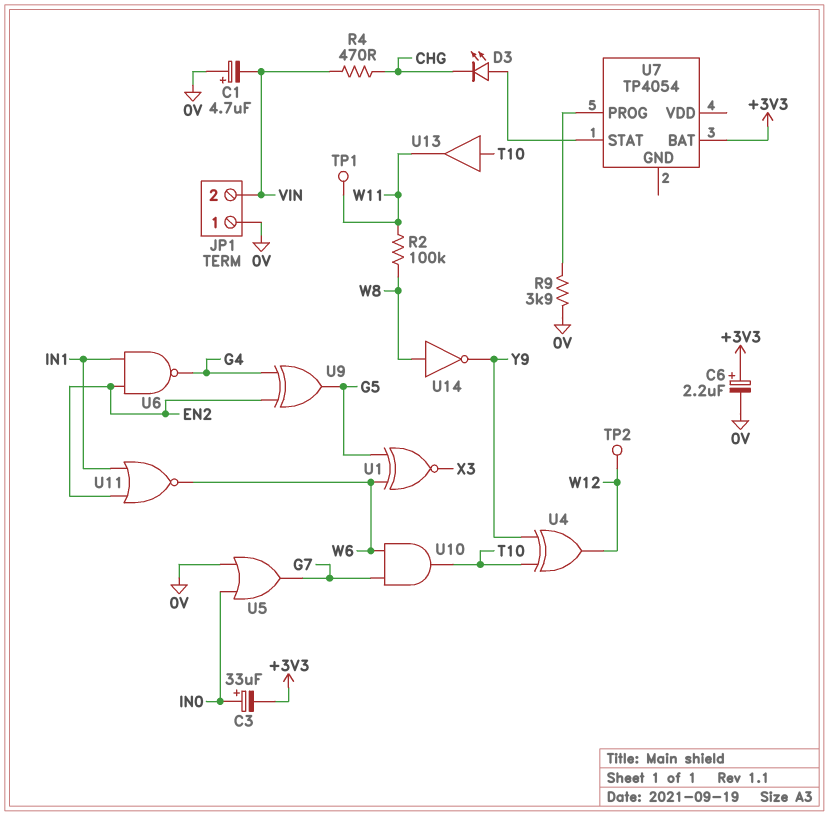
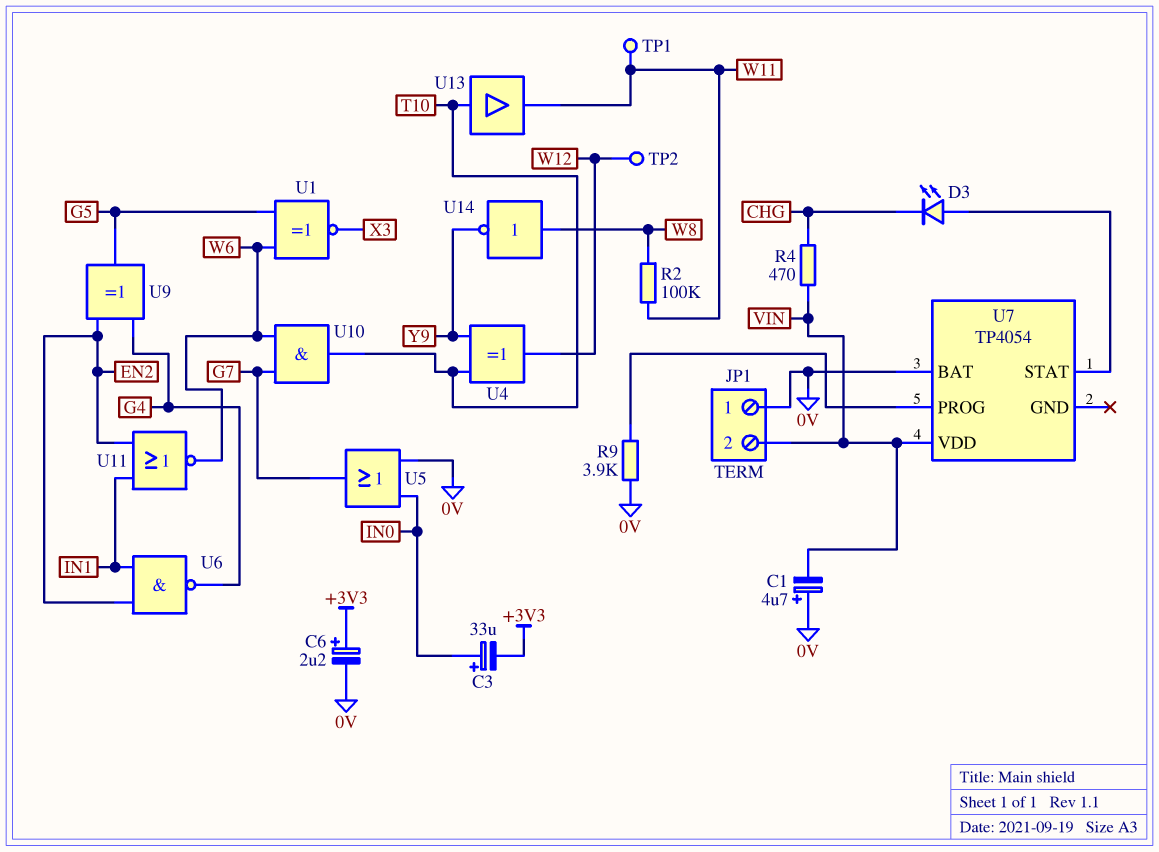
U7 pin BAT: +3V3 -> 0V
U7 pin VDD: none -> VIN

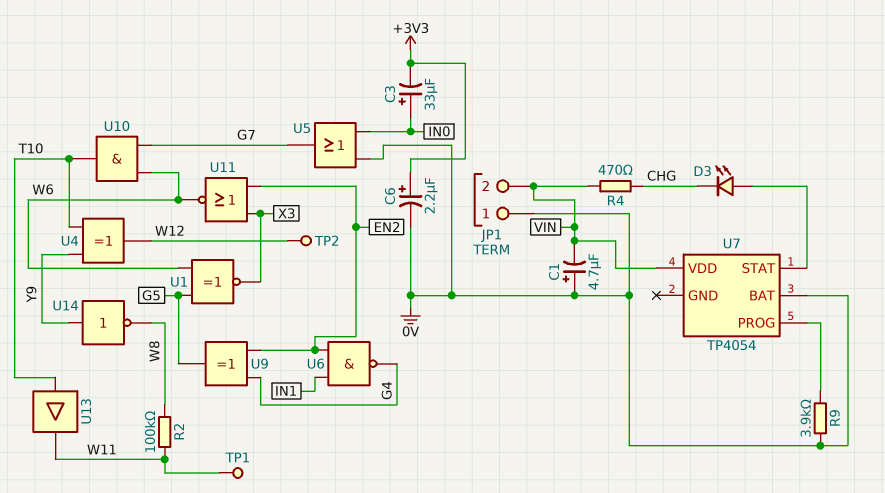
U11: NOR (in EN2, in IN1, out W6) -> NOR (in EN2, in X3, out W6)
U14: NOT (in W8, out Y9) -> NOT (in Y9, out W8)

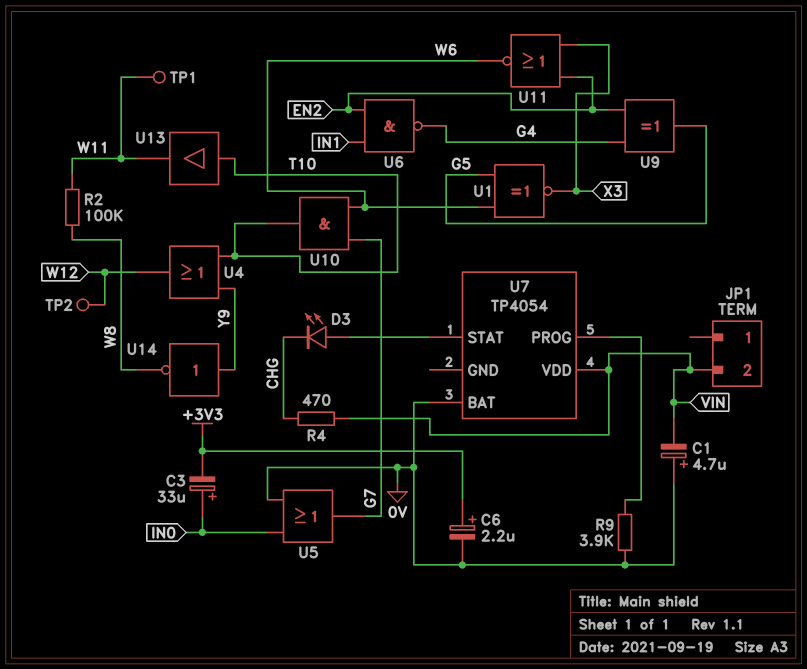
JP1 pin 1: 0V -> none
U4: XOR (in T10, in Y9, out W12) -> OR (in T10, in Y9, out W12)

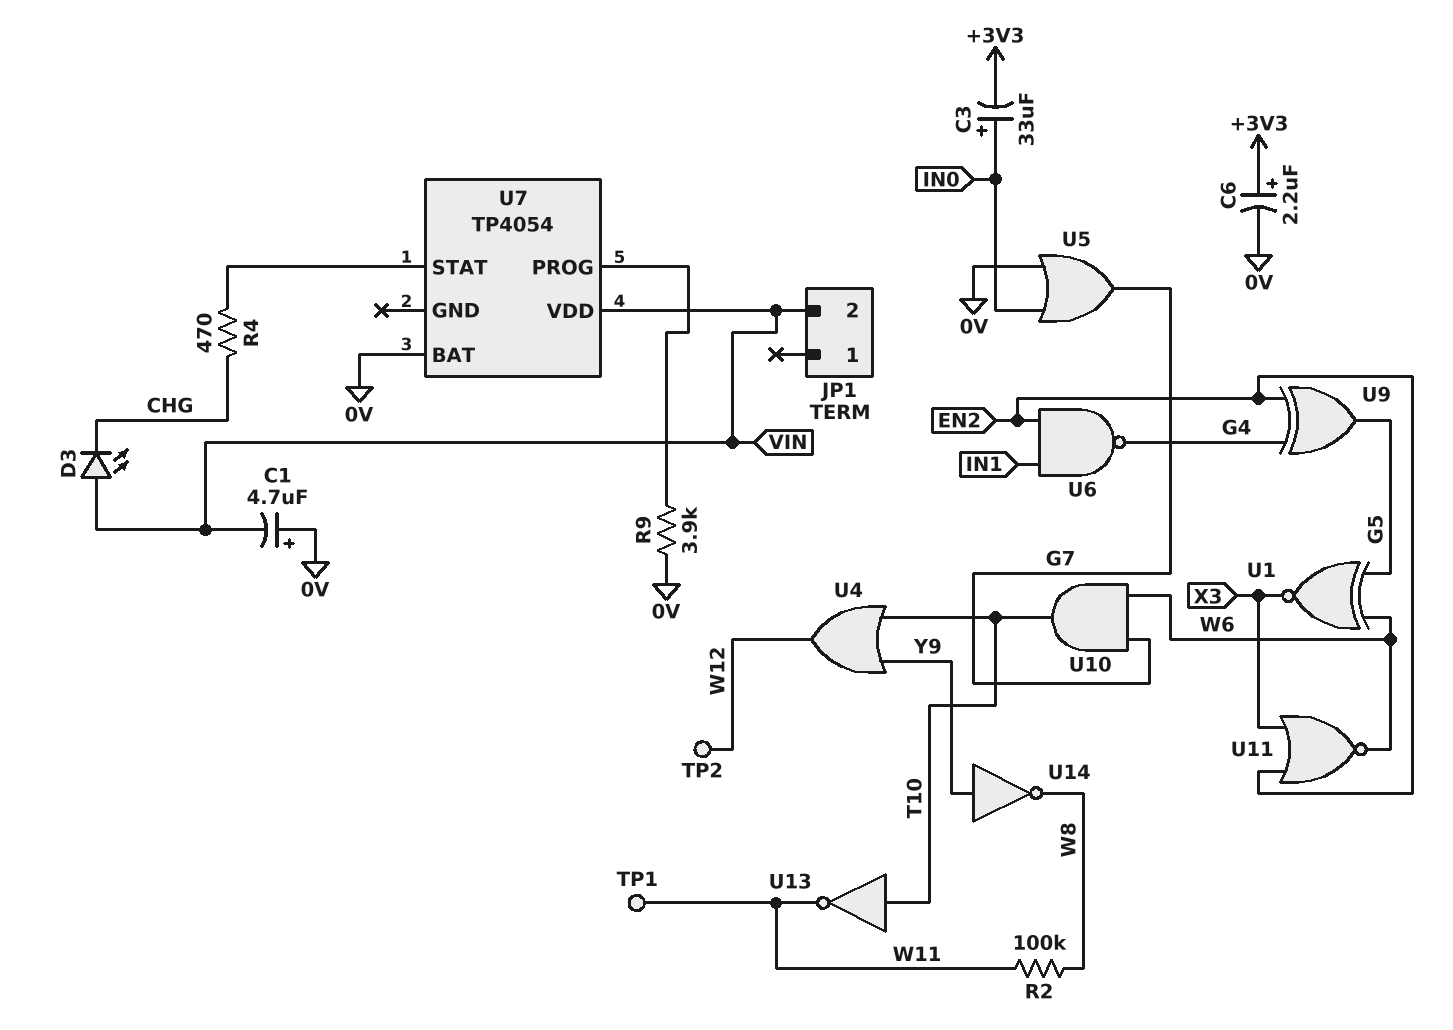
D3: LED (A U7/STAT, K CHG) -> LED (A VIN, K CHG)
R4: 470 (CHG, VIN) -> 470 (CHG, U7/STAT)
U13: buffer (in T10, out W11) -> NOT (in T10, out W11)

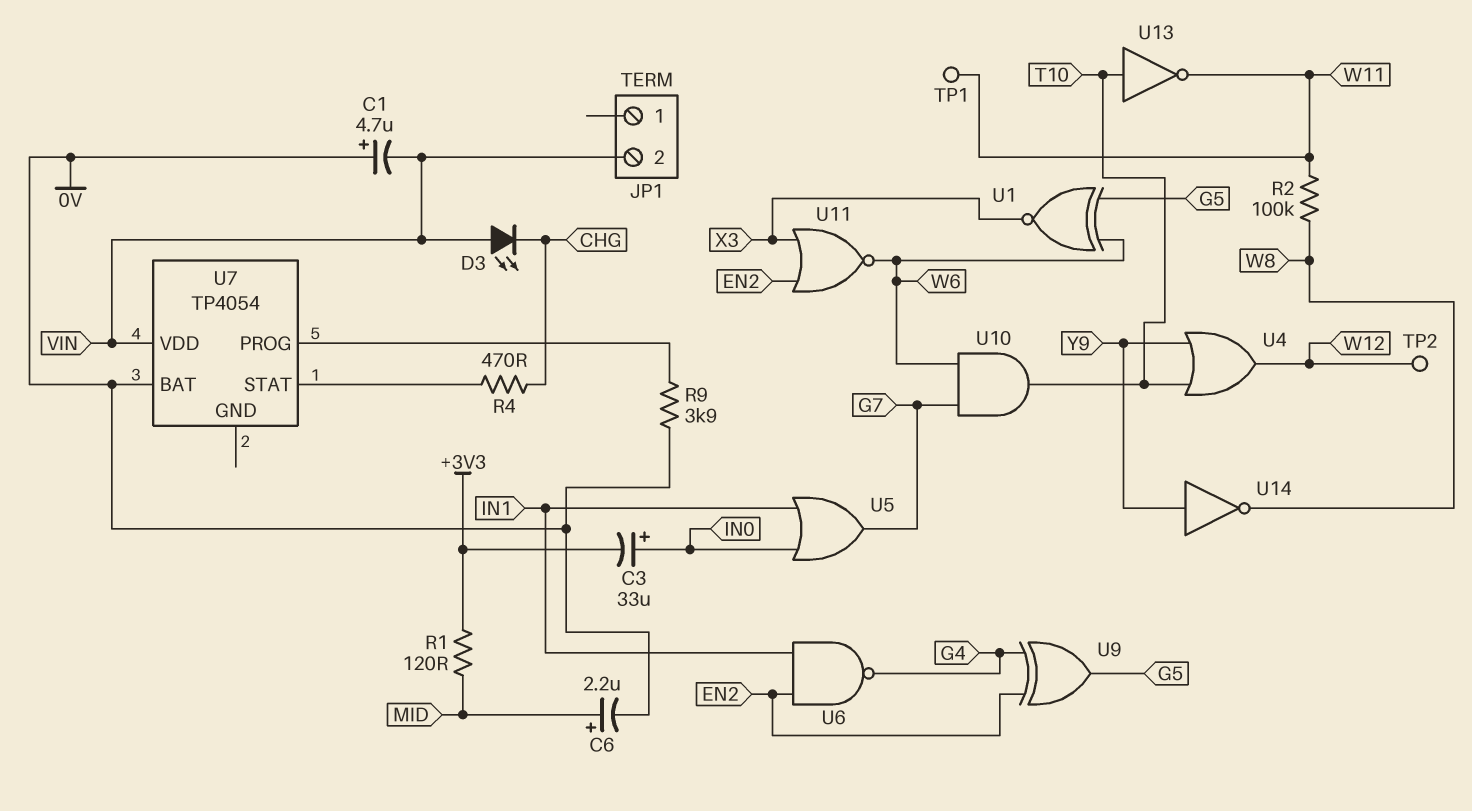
C6: 2.2uF (plus +3V3, minus 0V) -> 2.2uF (plus MID, minus 0V)
R1: none -> 120 (+3V3, MID)
U5: OR (in 0V, in IN0, out G7) -> OR (in IN0, in IN1, out G7)

